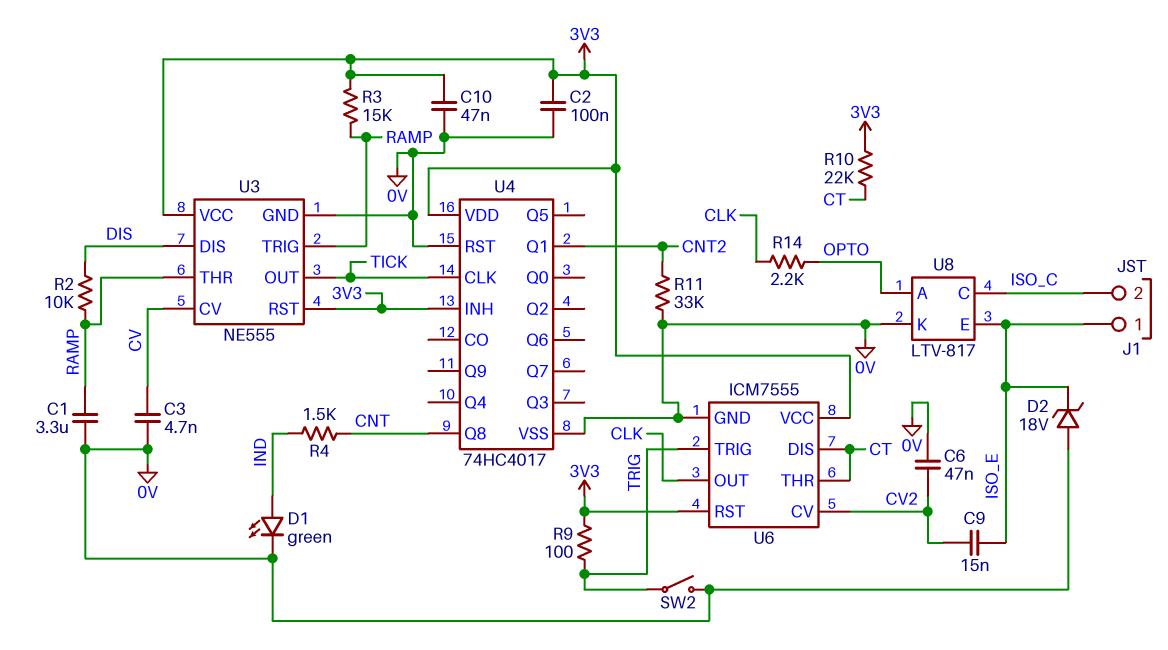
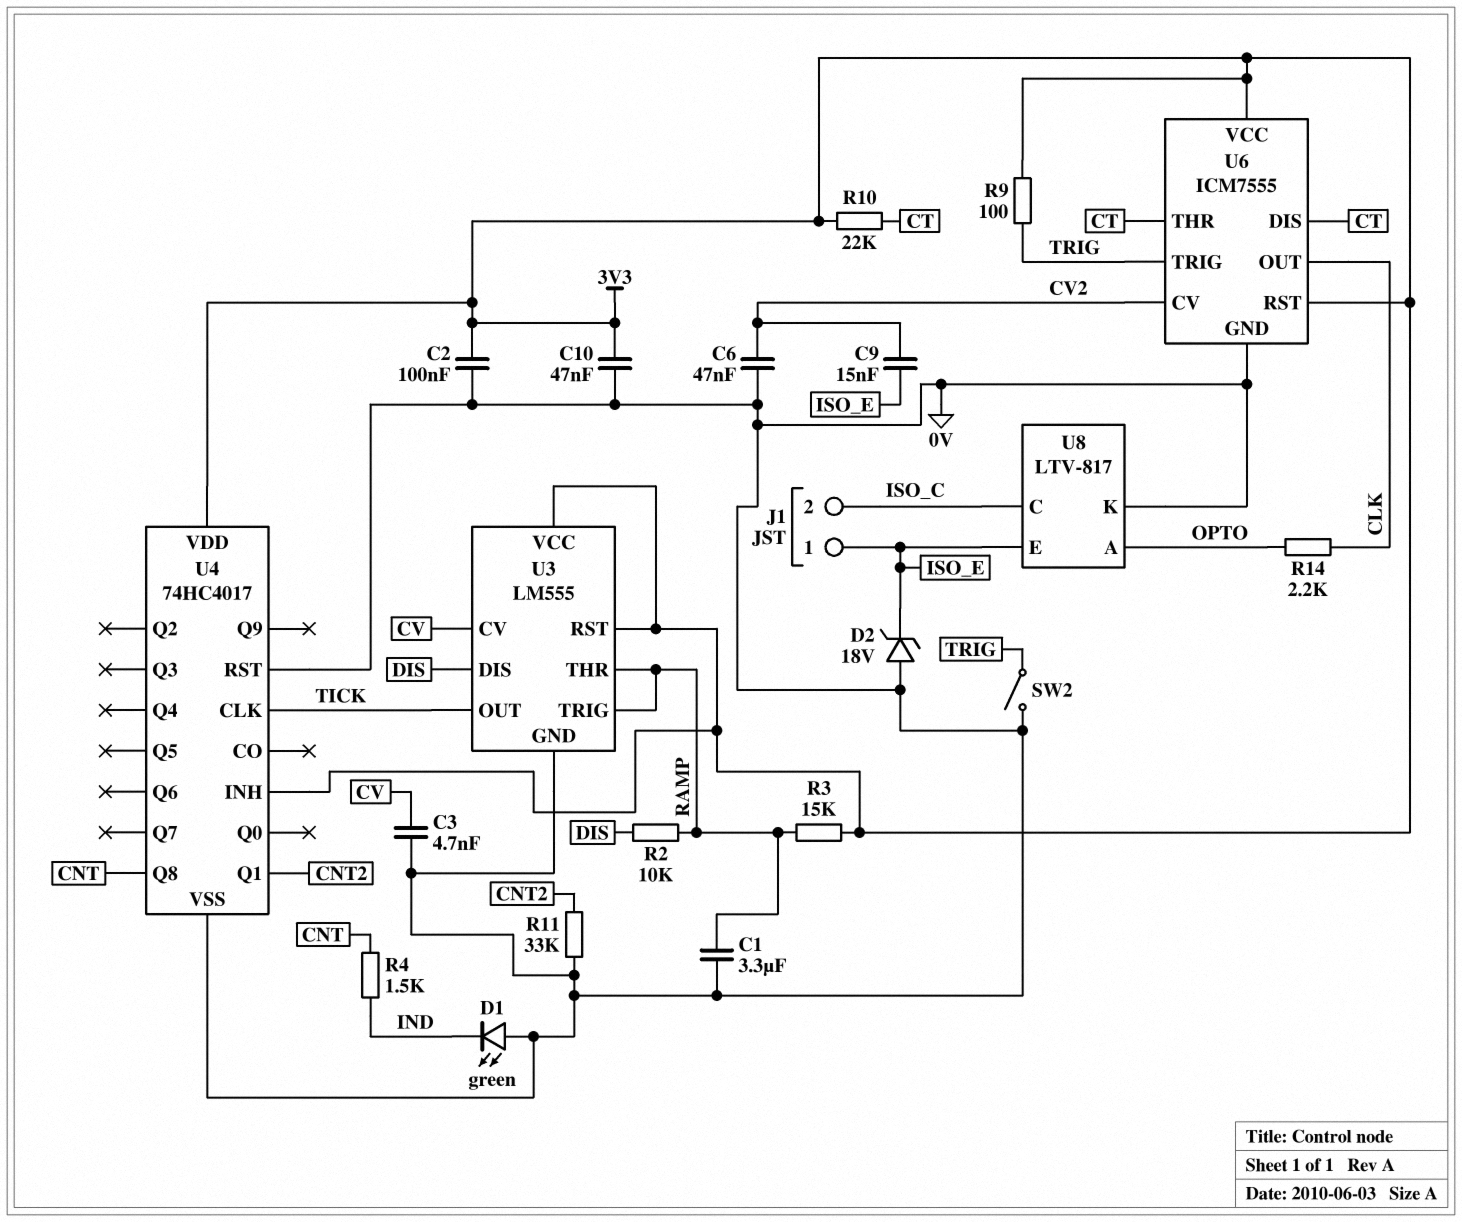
D1: LED green (A IND, K 0V) -> LED green (A 0V, K IND)
U3: NE555 -> LM555

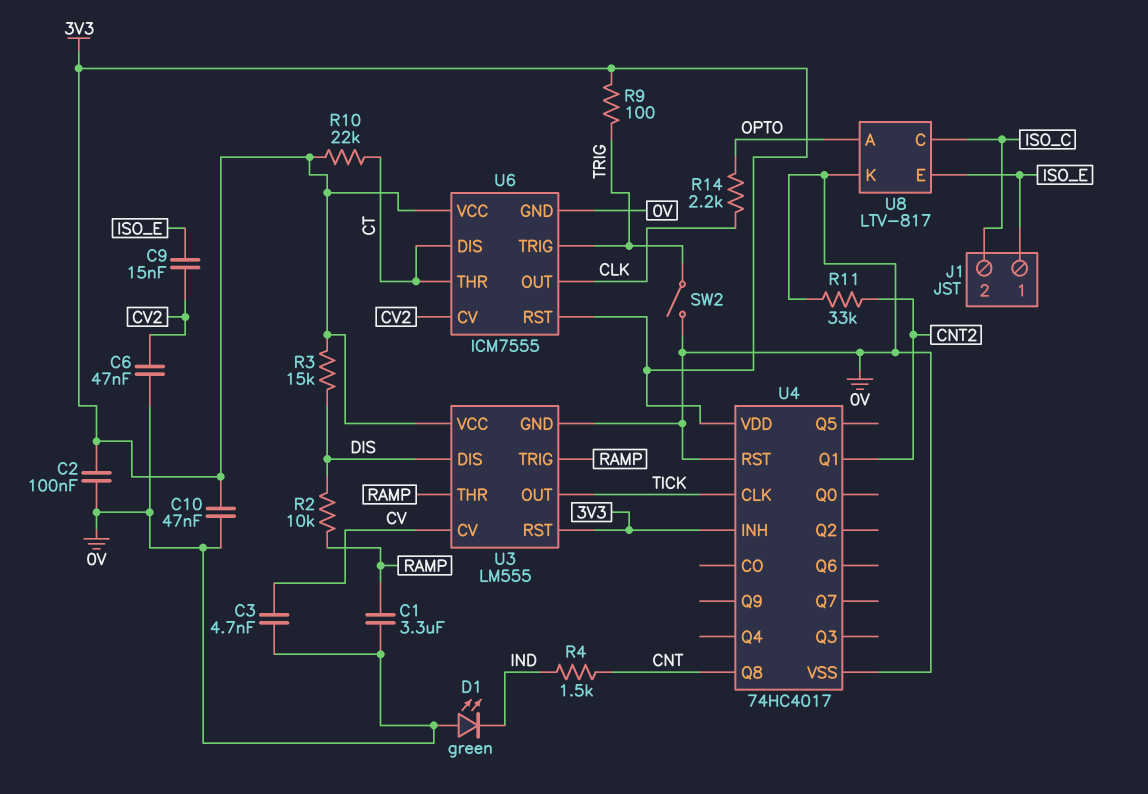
D2: zener 18V (A 0V, K ISO_E) -> none
R3: 15k (3V3, RAMP) -> 15k (3V3, DIS)

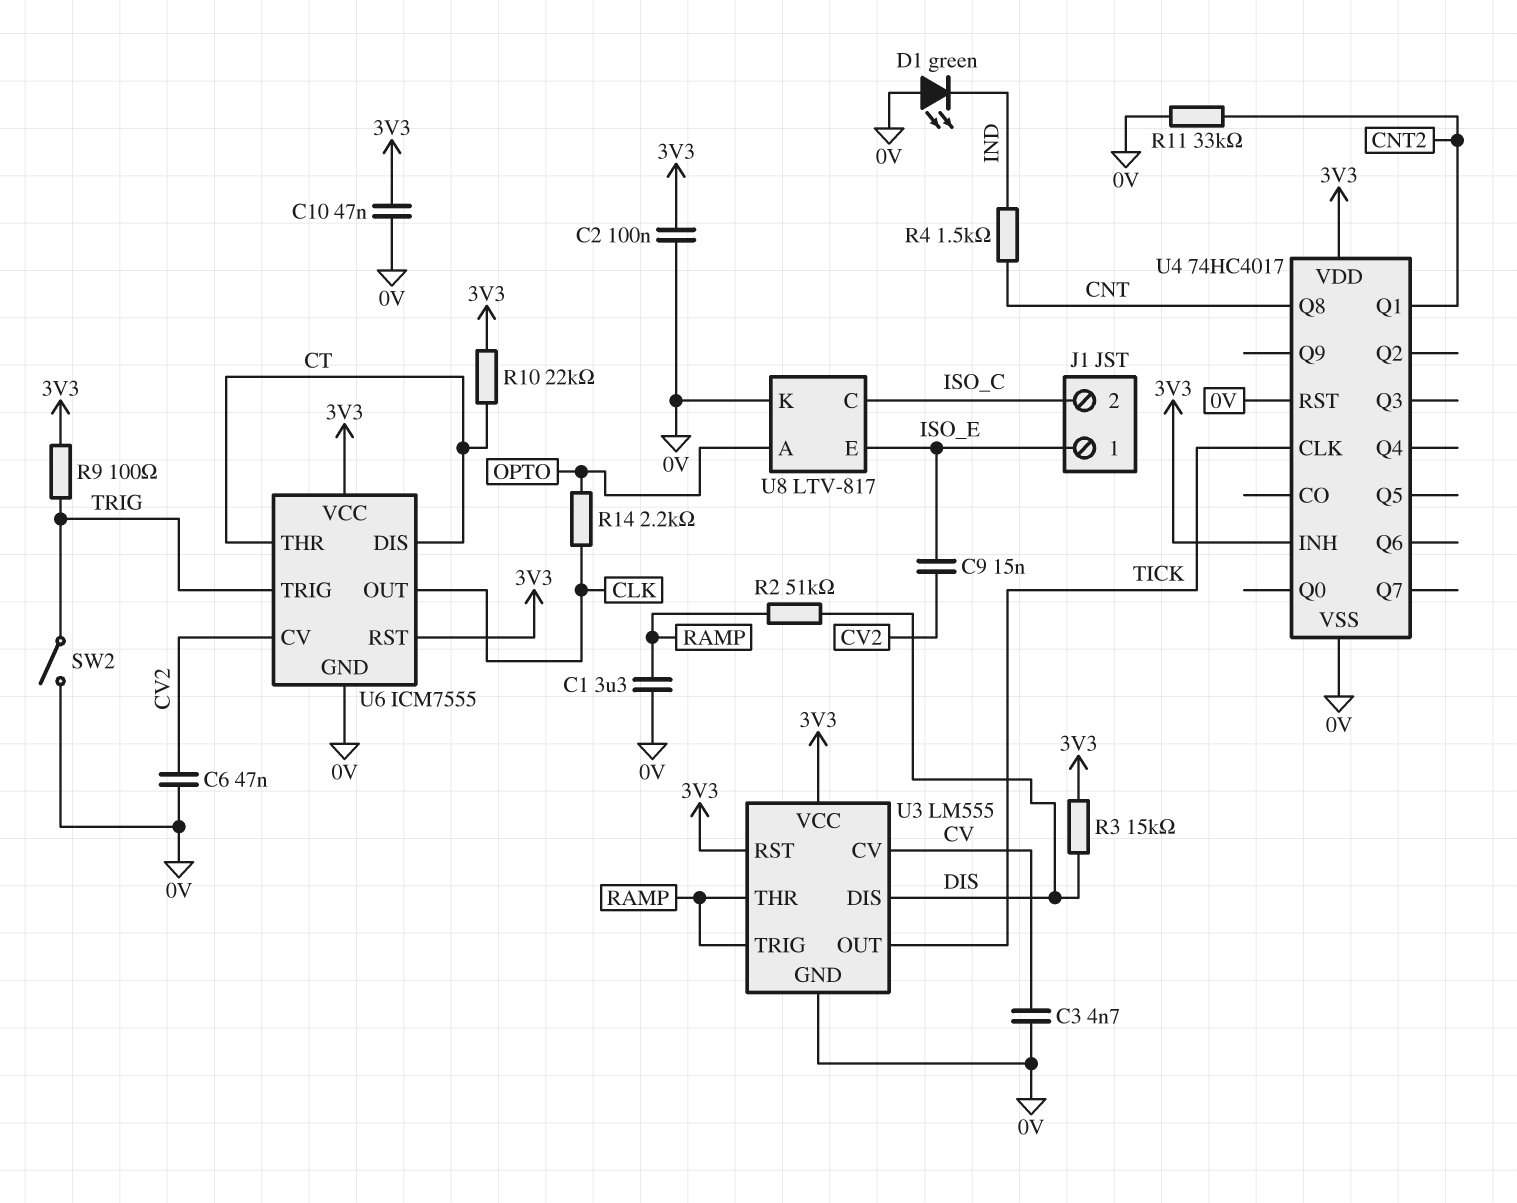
R2: 10k (DIS, RAMP) -> 51k (DIS, RAMP)

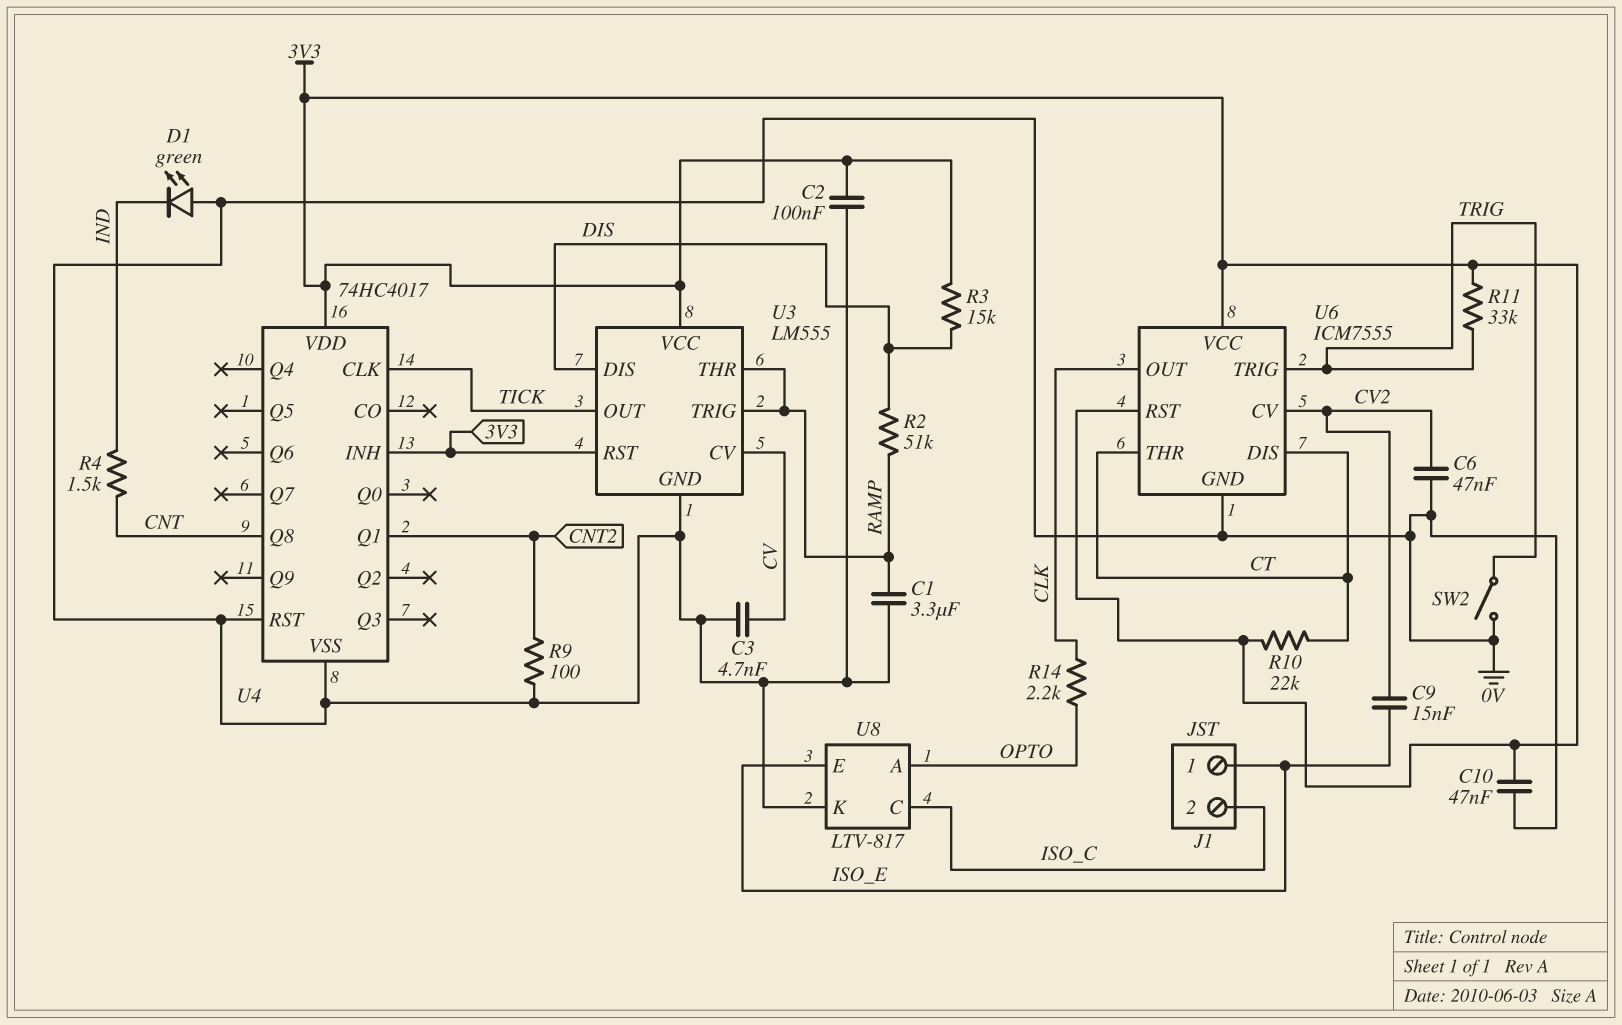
R9: 100 (3V3, TRIG) -> 100 (0V, CNT2)
R11: 33k (0V, CNT2) -> 33k (3V3, TRIG)

